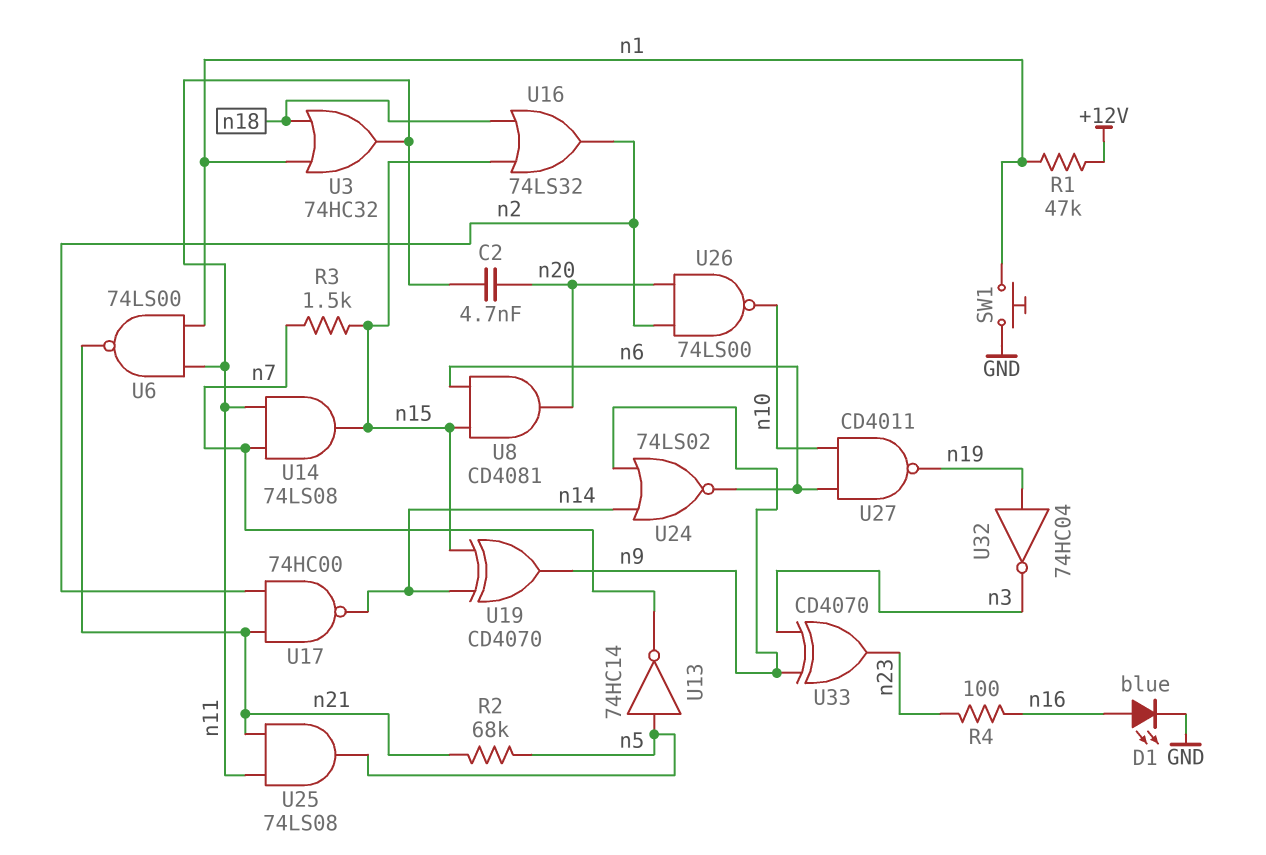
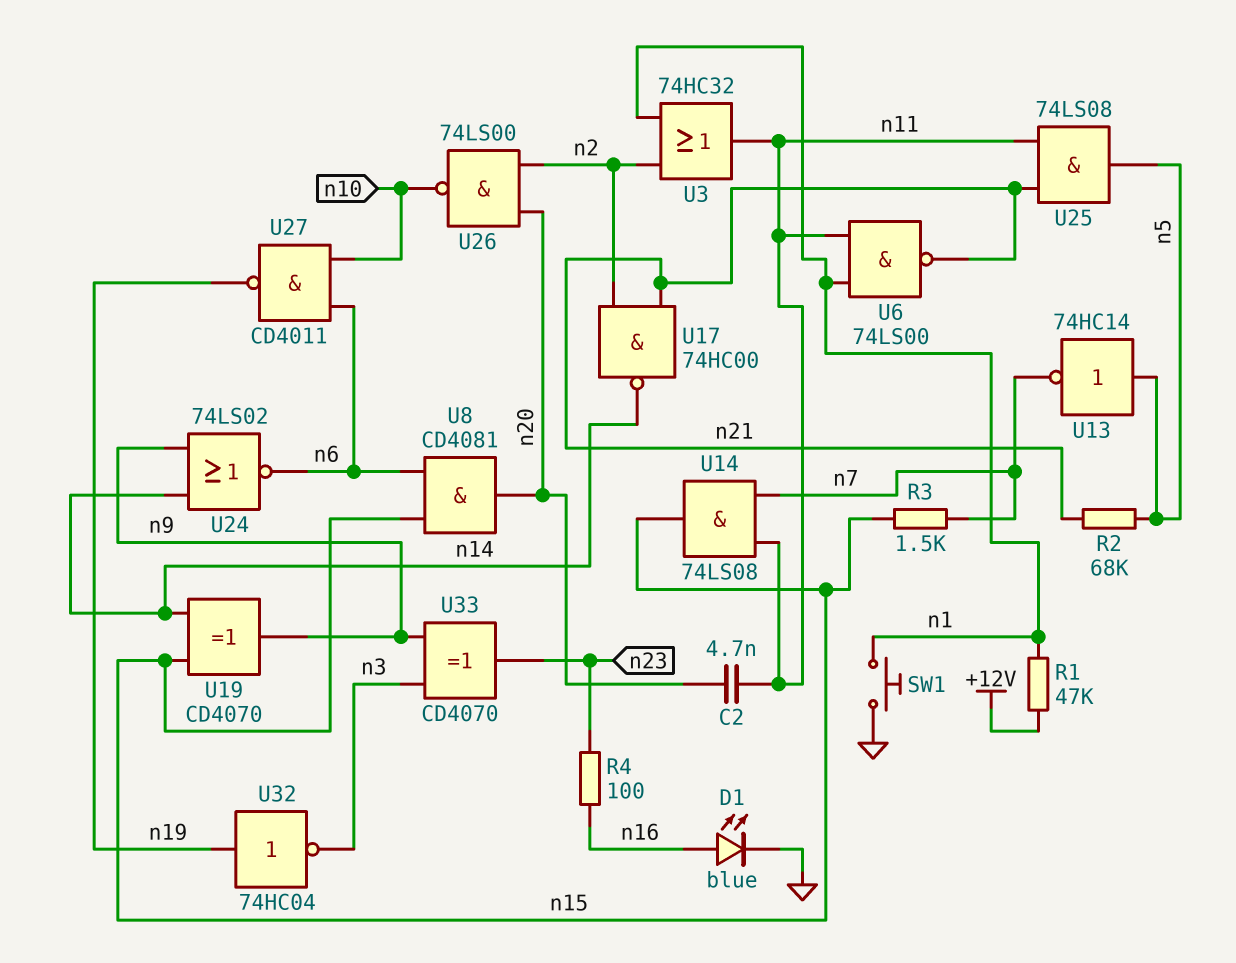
U3: OR 74HC32 (in n1, in n18, out n11) -> OR 74HC32 (in n1, in n2, out n11)
U16: OR 74LS32 (in n15, in n18, out n2) -> none

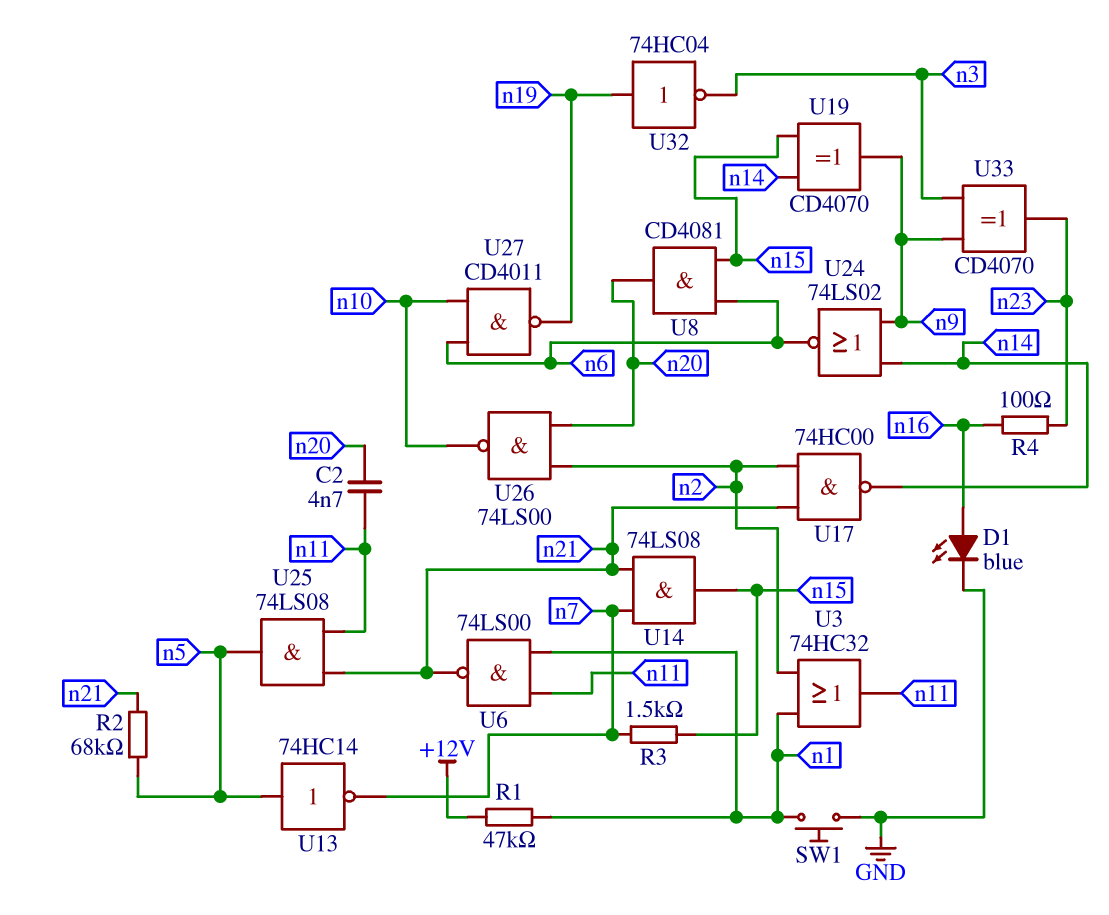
U14: AND 74LS08 (in n7, in n11, out n15) -> AND 74LS08 (in n7, in n21, out n15)

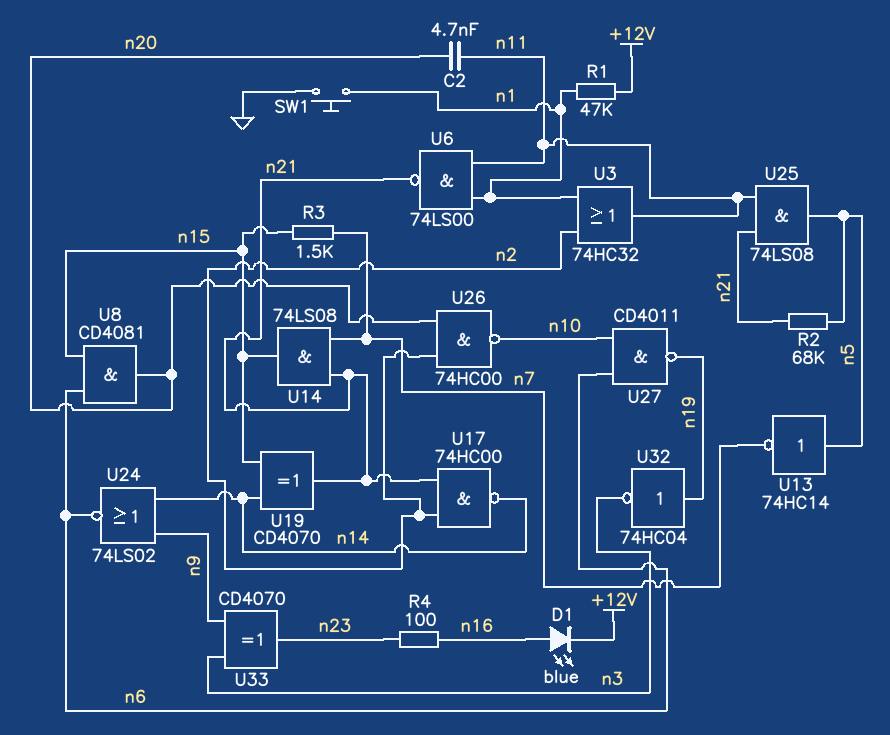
D1: LED blue (A n16, K GND) -> LED blue (A n16, K +12V)
U19: XOR CD4070 (in n14, in n15, out n9) -> XOR CD4070 (in n14, in n15, out n21)
U26: NAND 74LS00 (in n2, in n20, out n10) -> NAND 74HC00 (in n2, in n20, out n10)

